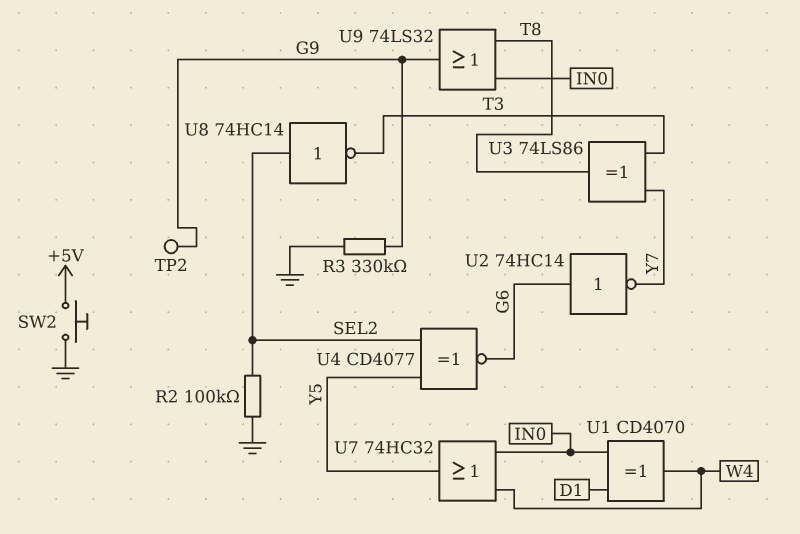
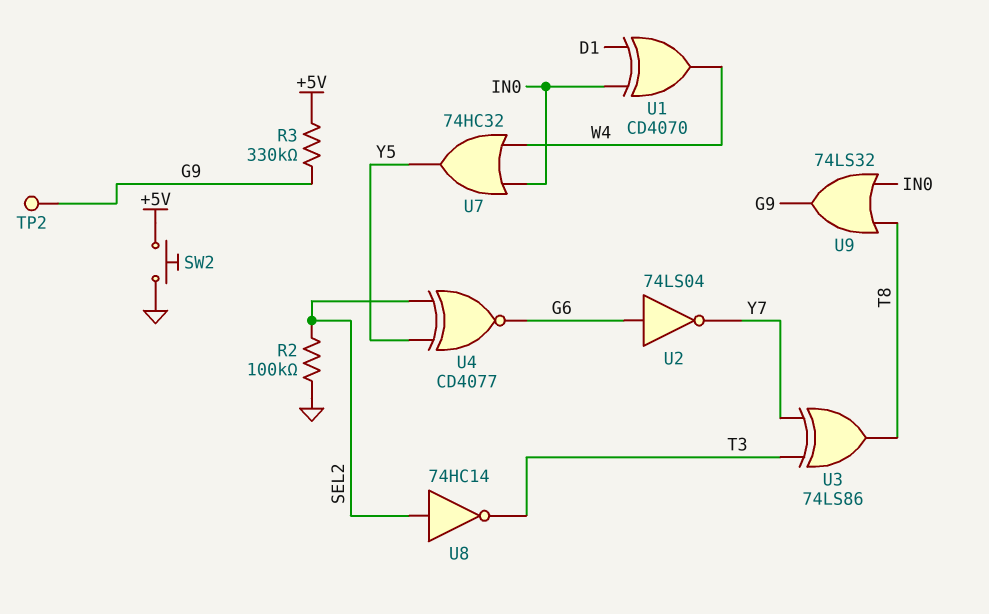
R3: 330k (G9, GND) -> 330k (+5V, G9)
U2: NOT 74HC14 (in G6, out Y7) -> NOT 74LS04 (in G6, out Y7)

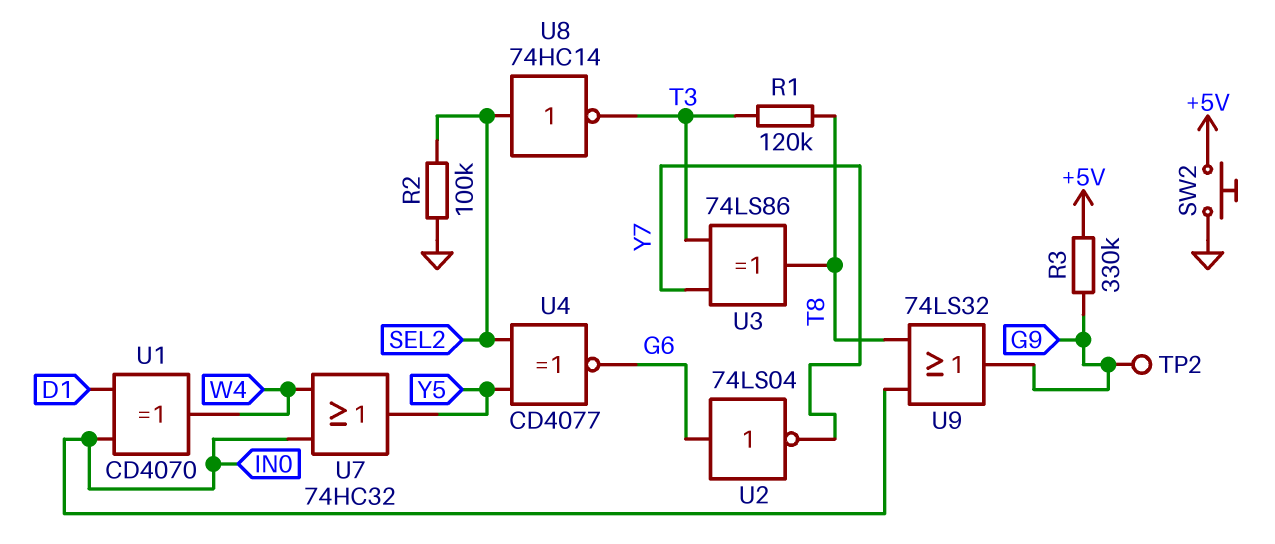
R1: none -> 120k (T3, T8)

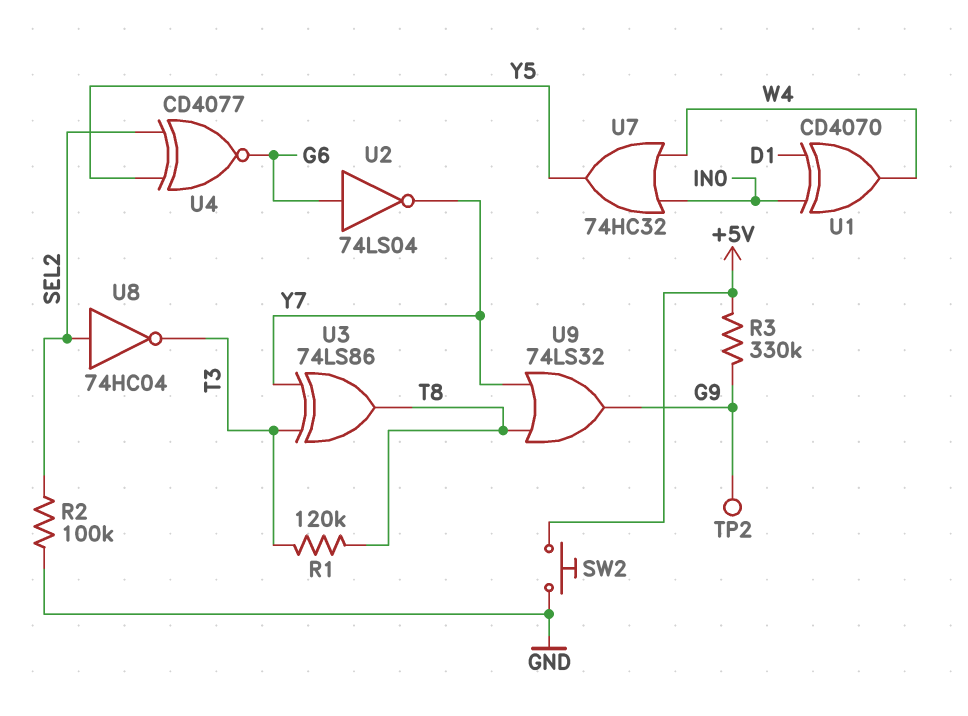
U8: NOT 74HC14 (in SEL2, out T3) -> NOT 74HC04 (in SEL2, out T3)
U9: OR 74LS32 (in IN0, in T8, out G9) -> OR 74LS32 (in T8, in Y7, out G9)

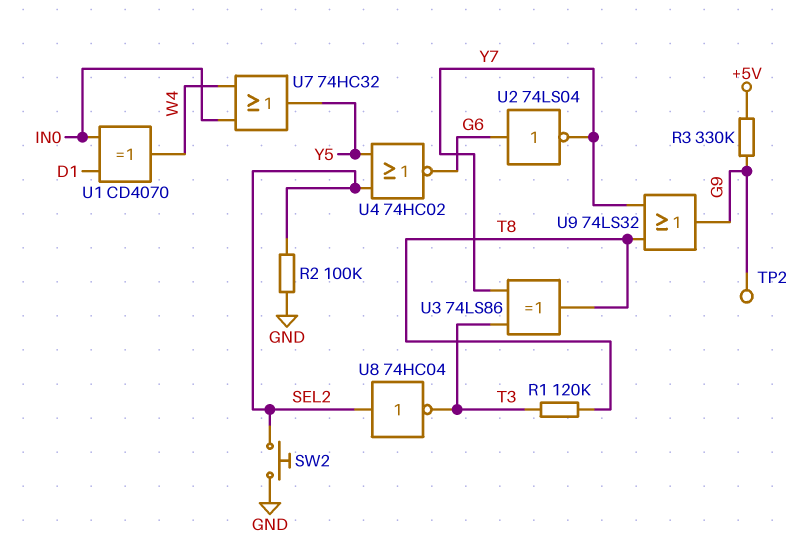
SW2: button (+5V, GND) -> button (GND, SEL2)
U4: XNOR CD4077 (in SEL2, in Y5, out G6) -> NOR 74HC02 (in SEL2, in Y5, out G6)

